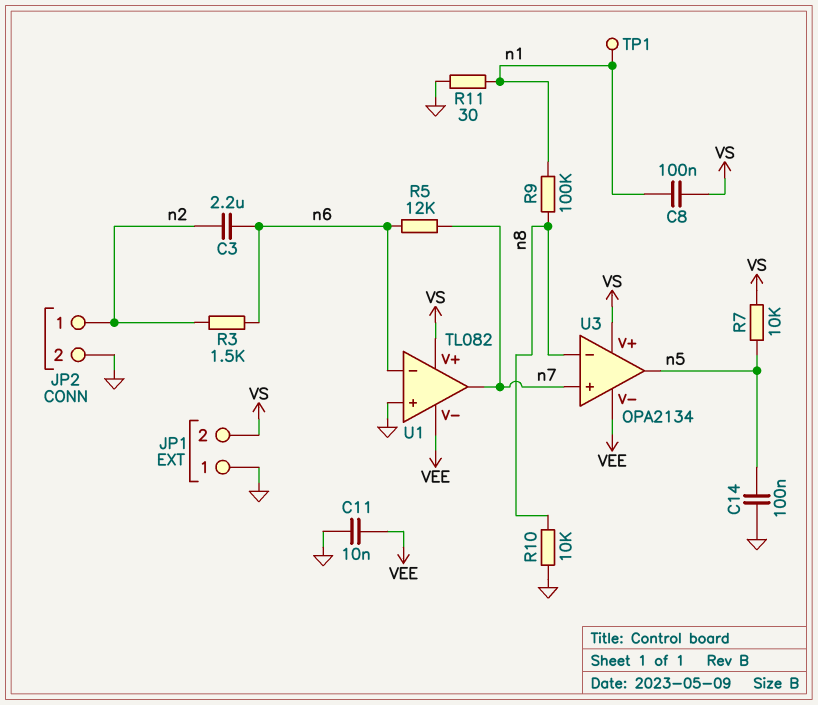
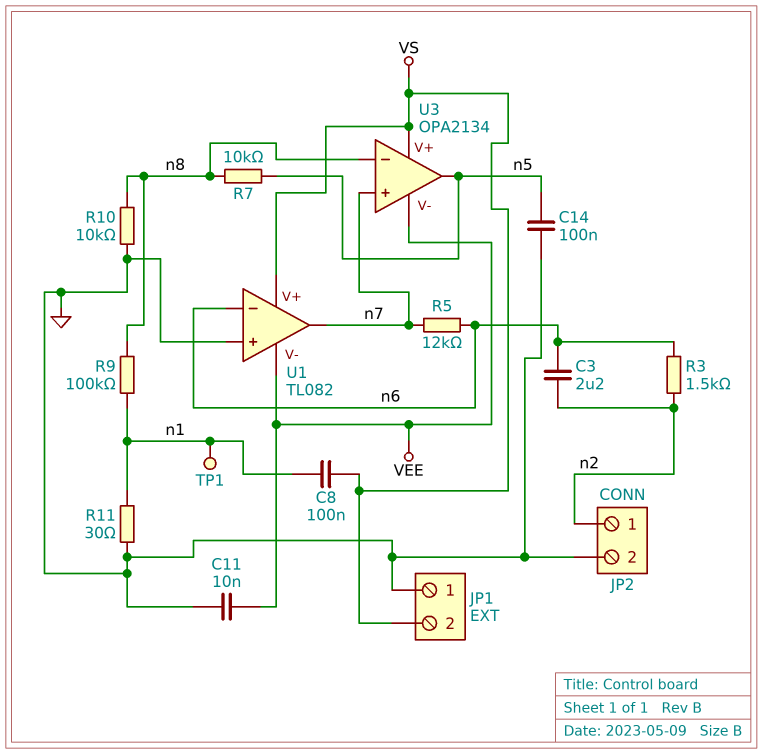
R7: 10k (VS, n5) -> 10k (n5, n8)

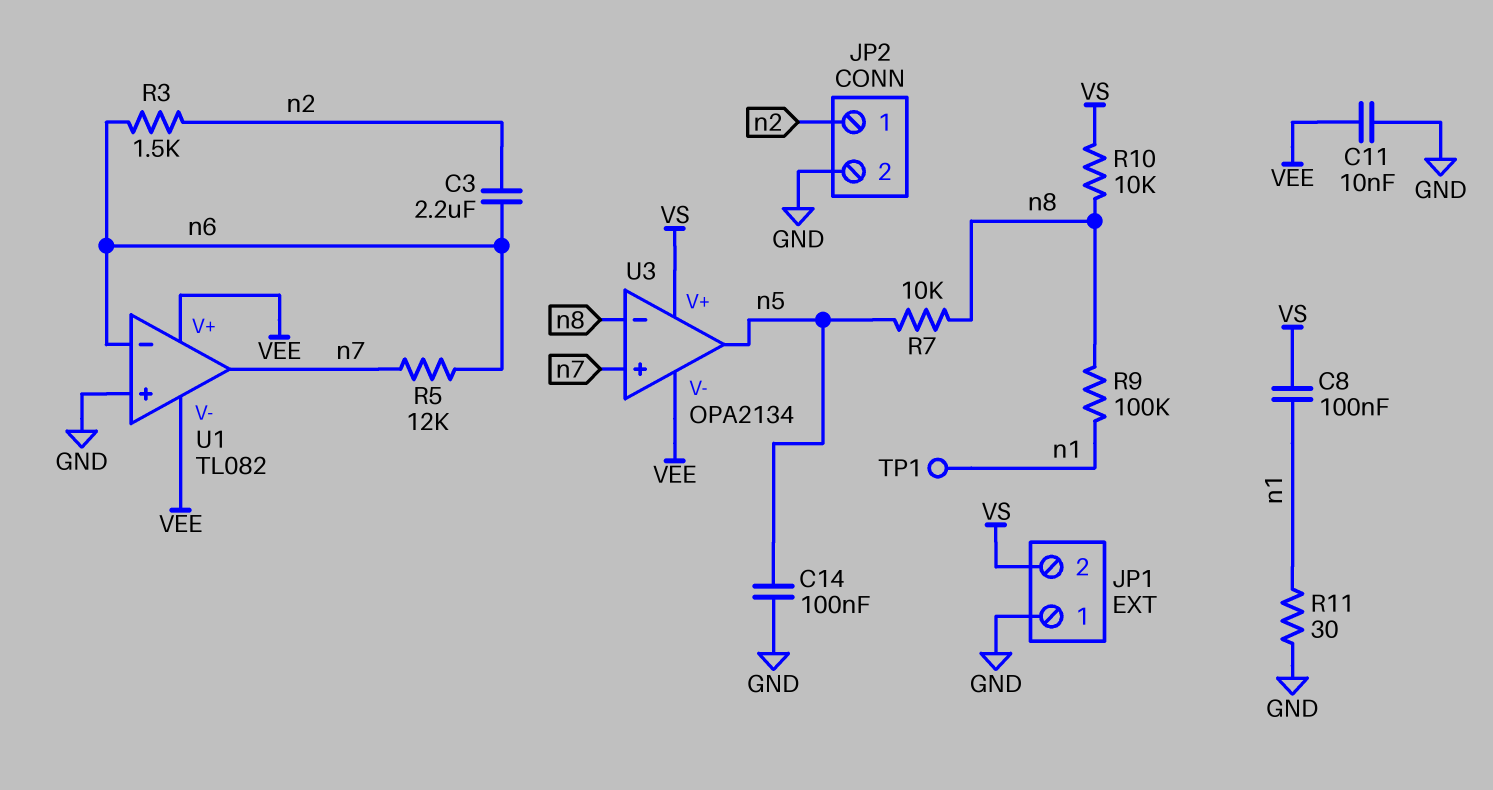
R10: 10k (GND, n8) -> 10k (VS, n8)
U1 pin V+: VS -> VEE

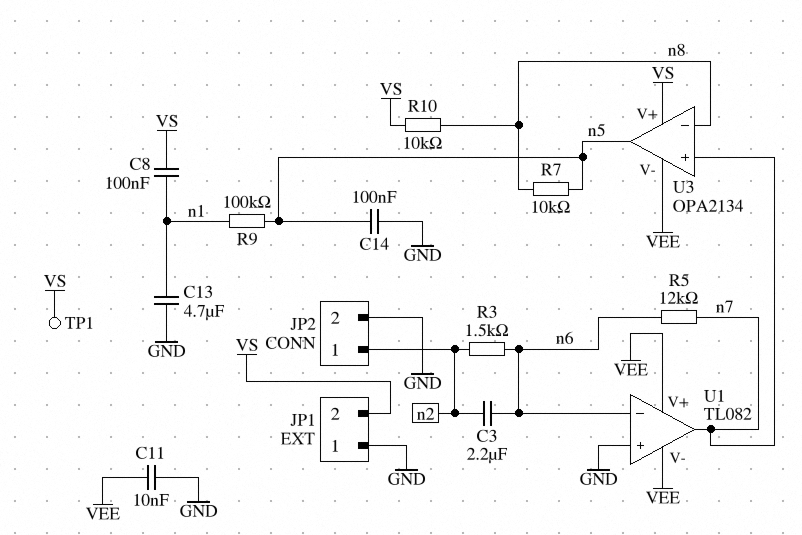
C13: none -> 4.7uF (GND, n1)
R9: 100k (n1, n8) -> 100k (n1, n5)
R11: 30 (GND, n1) -> none
TP1: test point (n1) -> test point (VS)

